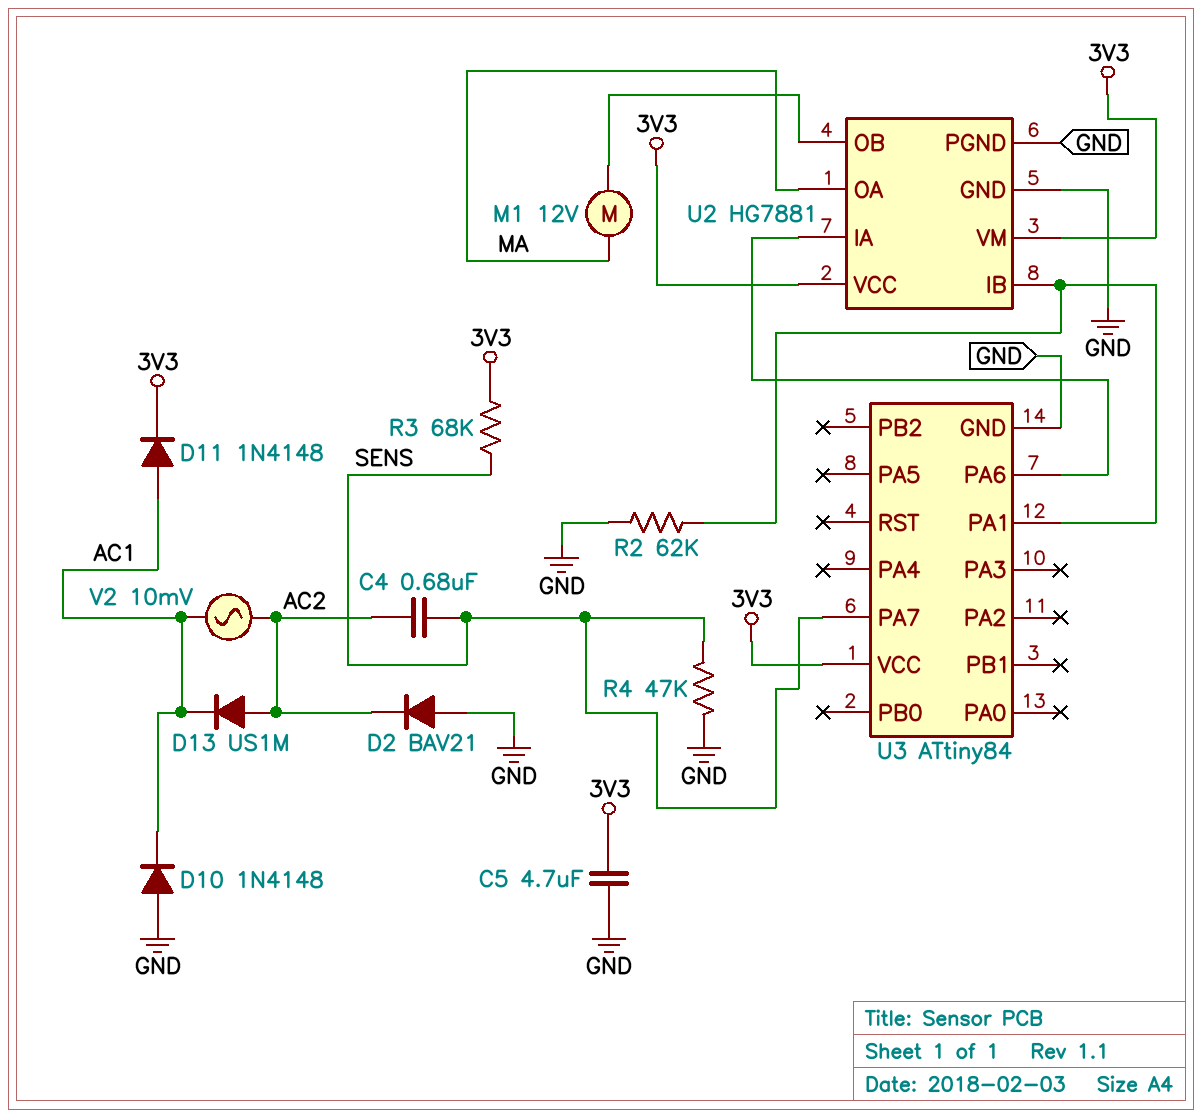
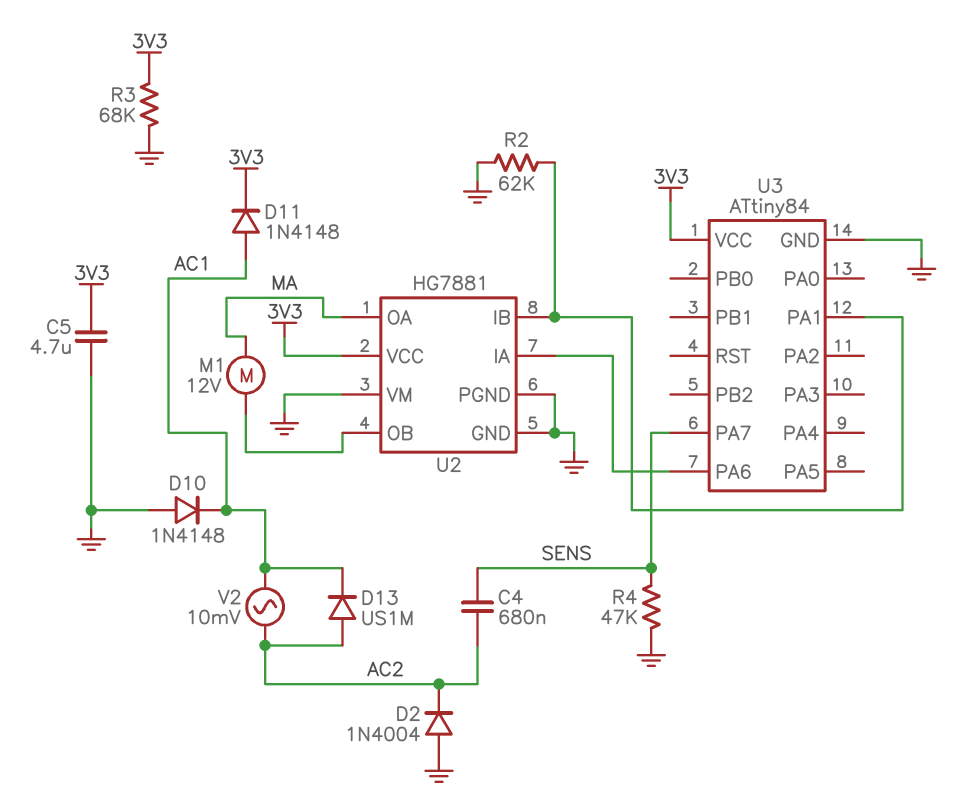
D2: diode BAV21 (A GND, K AC2) -> diode 1N4004 (A GND, K AC2)
R3: 68k (3V3, SENS) -> 68k (3V3, GND)
U2 pin VM: 3V3 -> GND

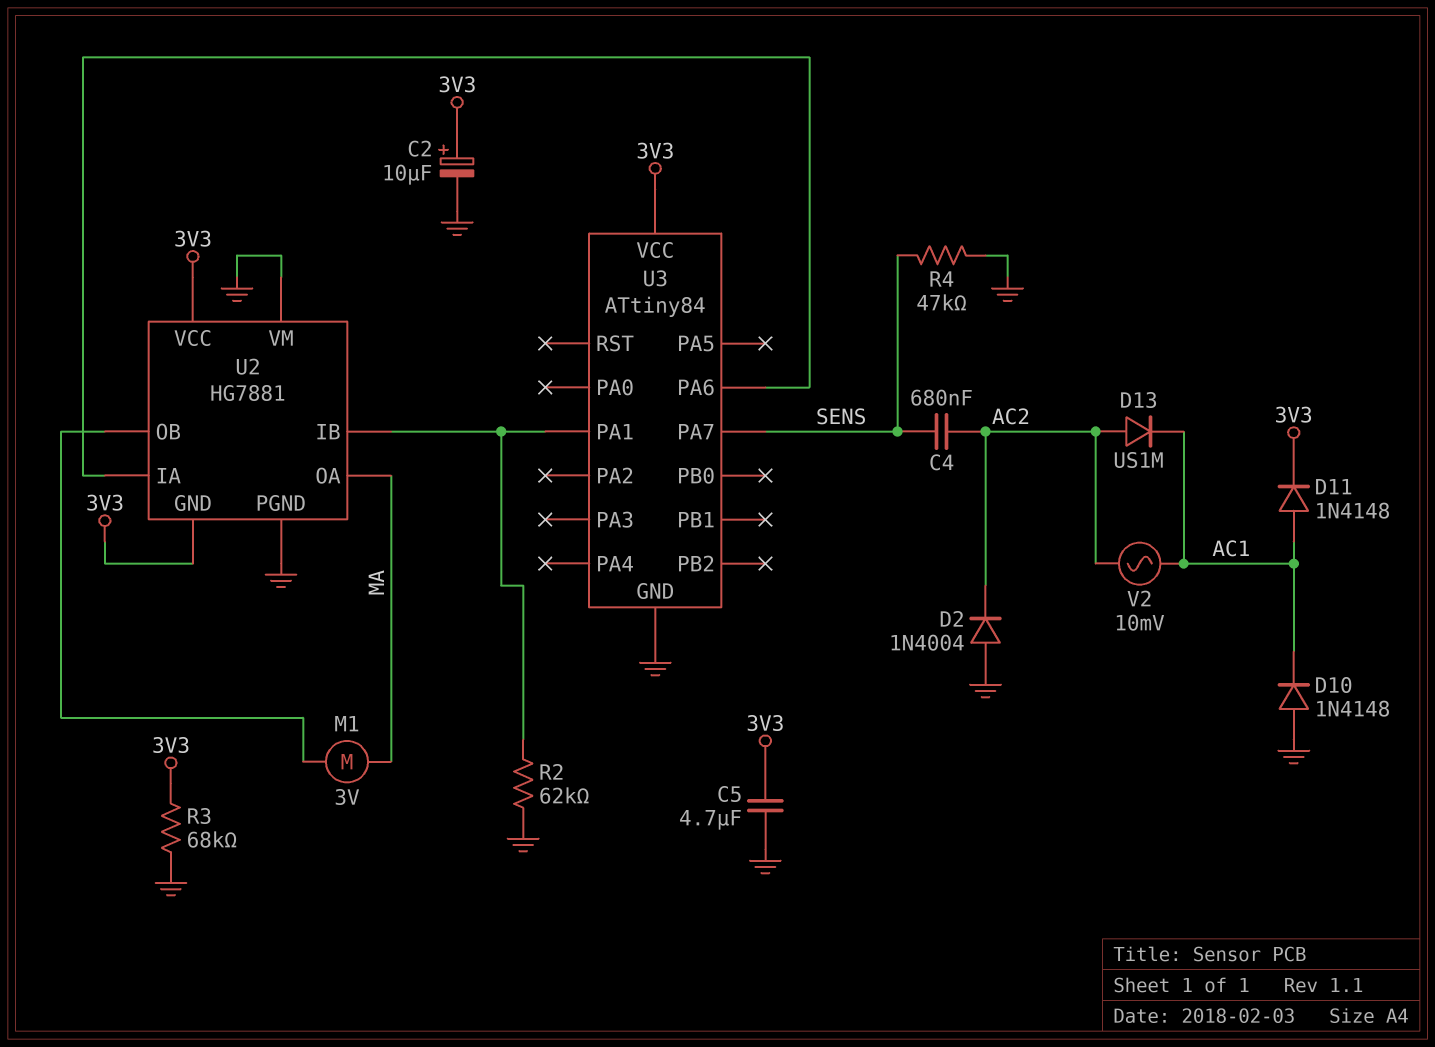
C2: none -> 10uF (plus 3V3, minus GND)
M1: motor 12V (MA, U2/OB) -> motor 3V (MA, U2/OB)
U2 pin GND: GND -> 3V3

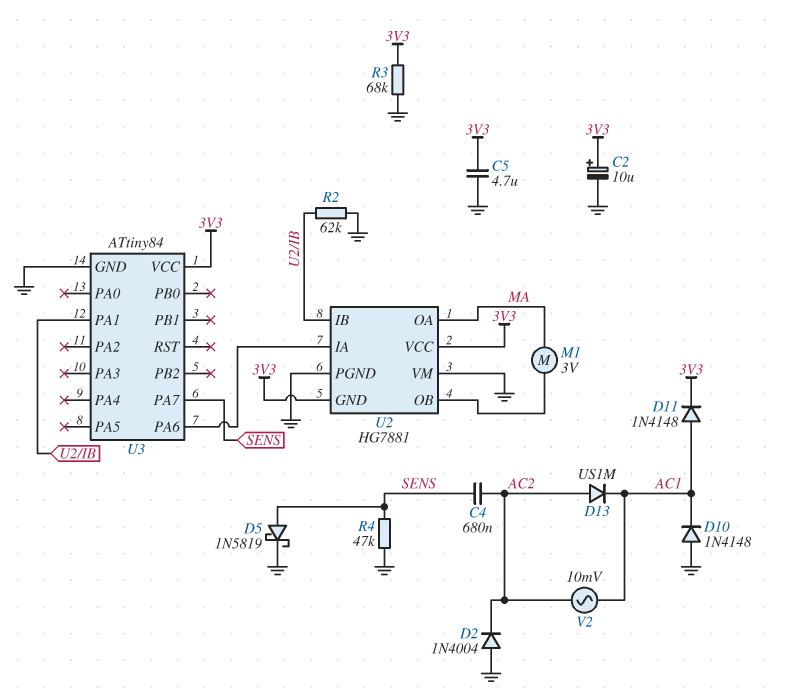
D5: none -> schottky 1N5819 (A SENS, K GND)

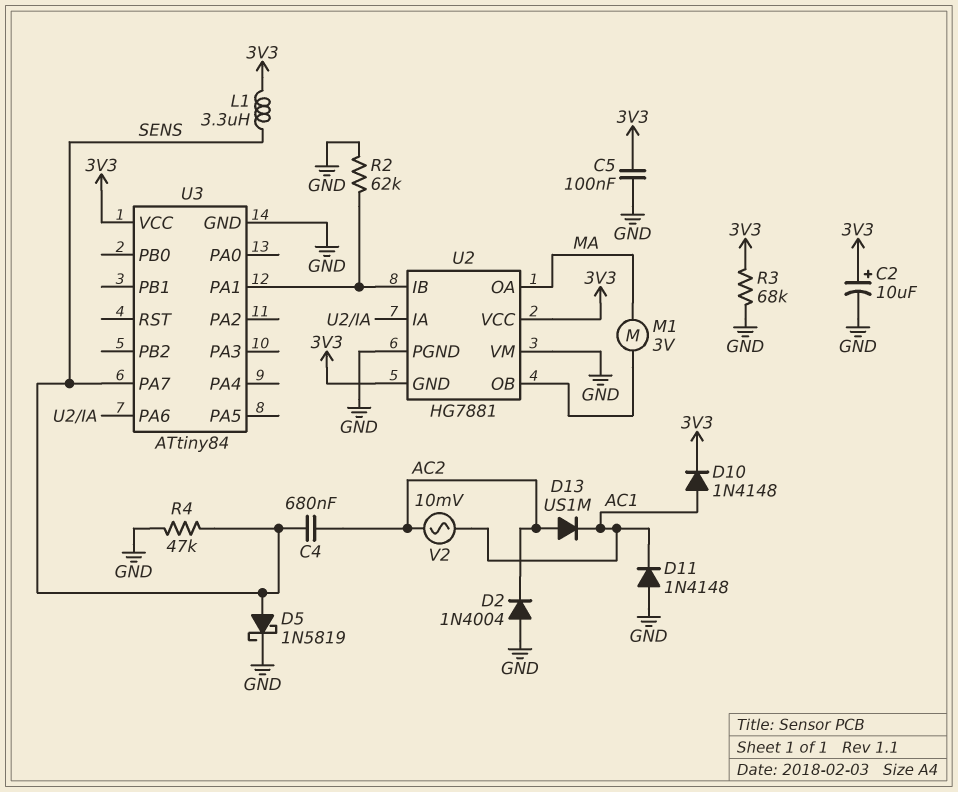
C5: 4.7uF (3V3, GND) -> 100nF (3V3, GND)
D10: diode 1N4148 (A GND, K AC1) -> diode 1N4148 (A AC1, K 3V3)
D11: diode 1N4148 (A AC1, K 3V3) -> diode 1N4148 (A GND, K AC1)
L1: none -> 3.3uH (3V3, SENS)

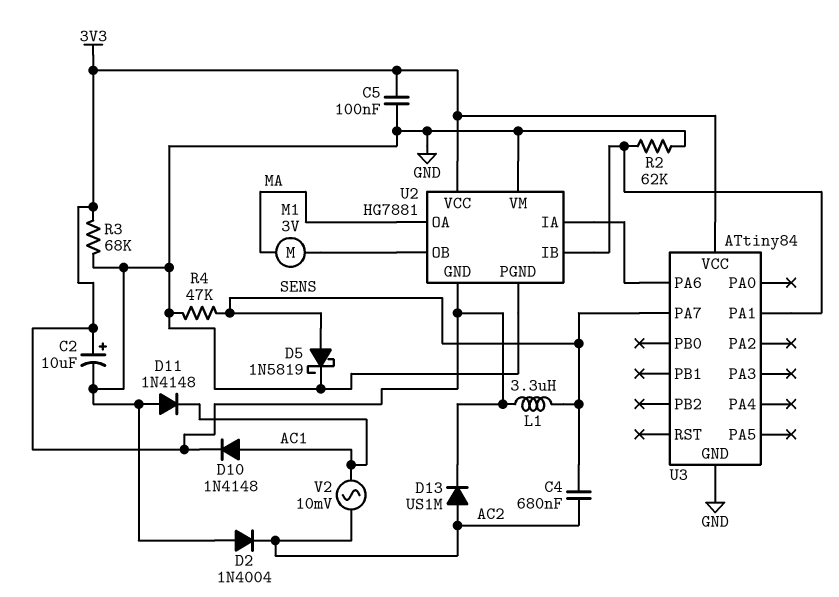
D13: diode US1M (A AC2, K AC1) -> diode US1M (A AC2, K 3V3)

